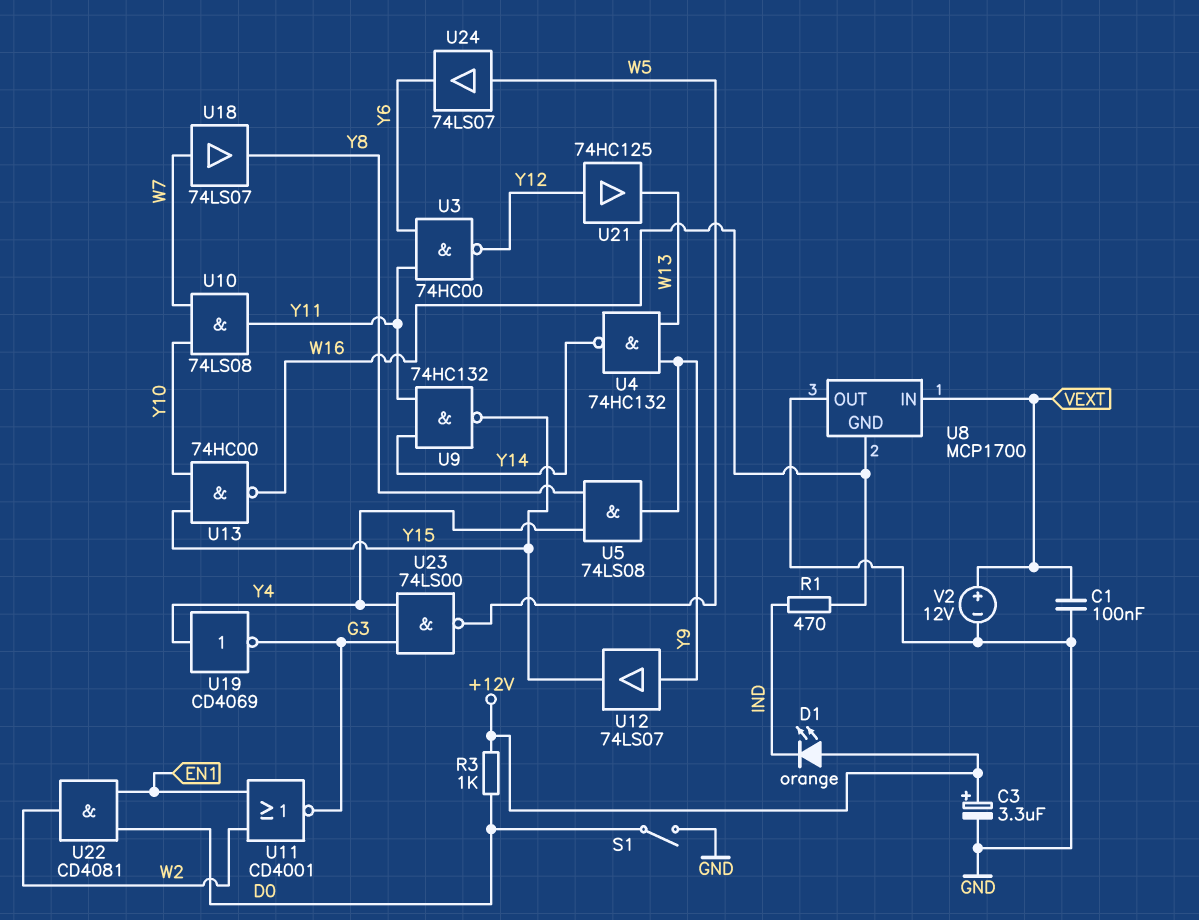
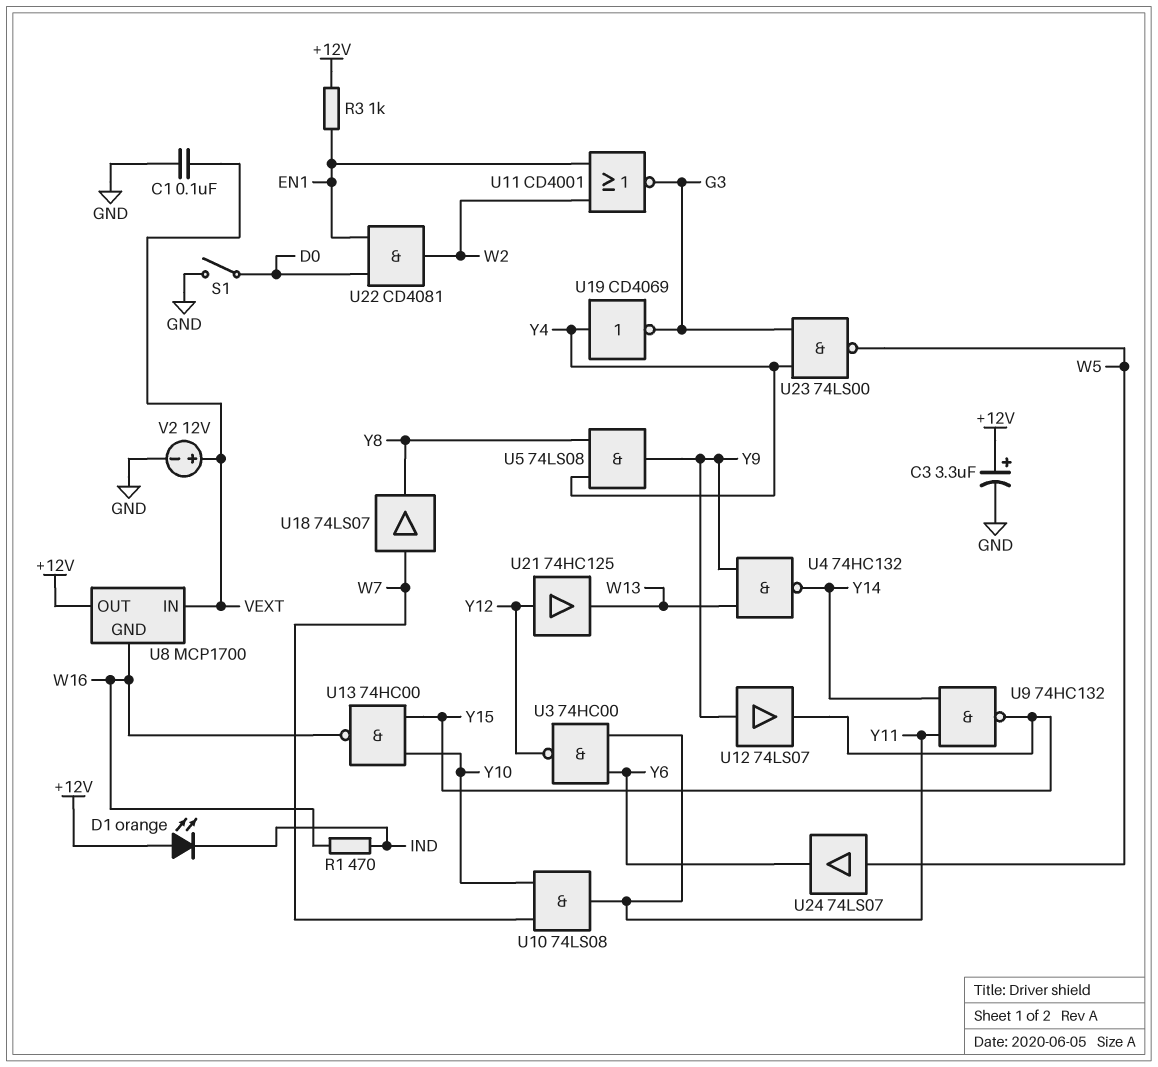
R3: 1k (+12V, D0) -> 1k (+12V, EN1)
U8 pin OUT: GND -> +12V

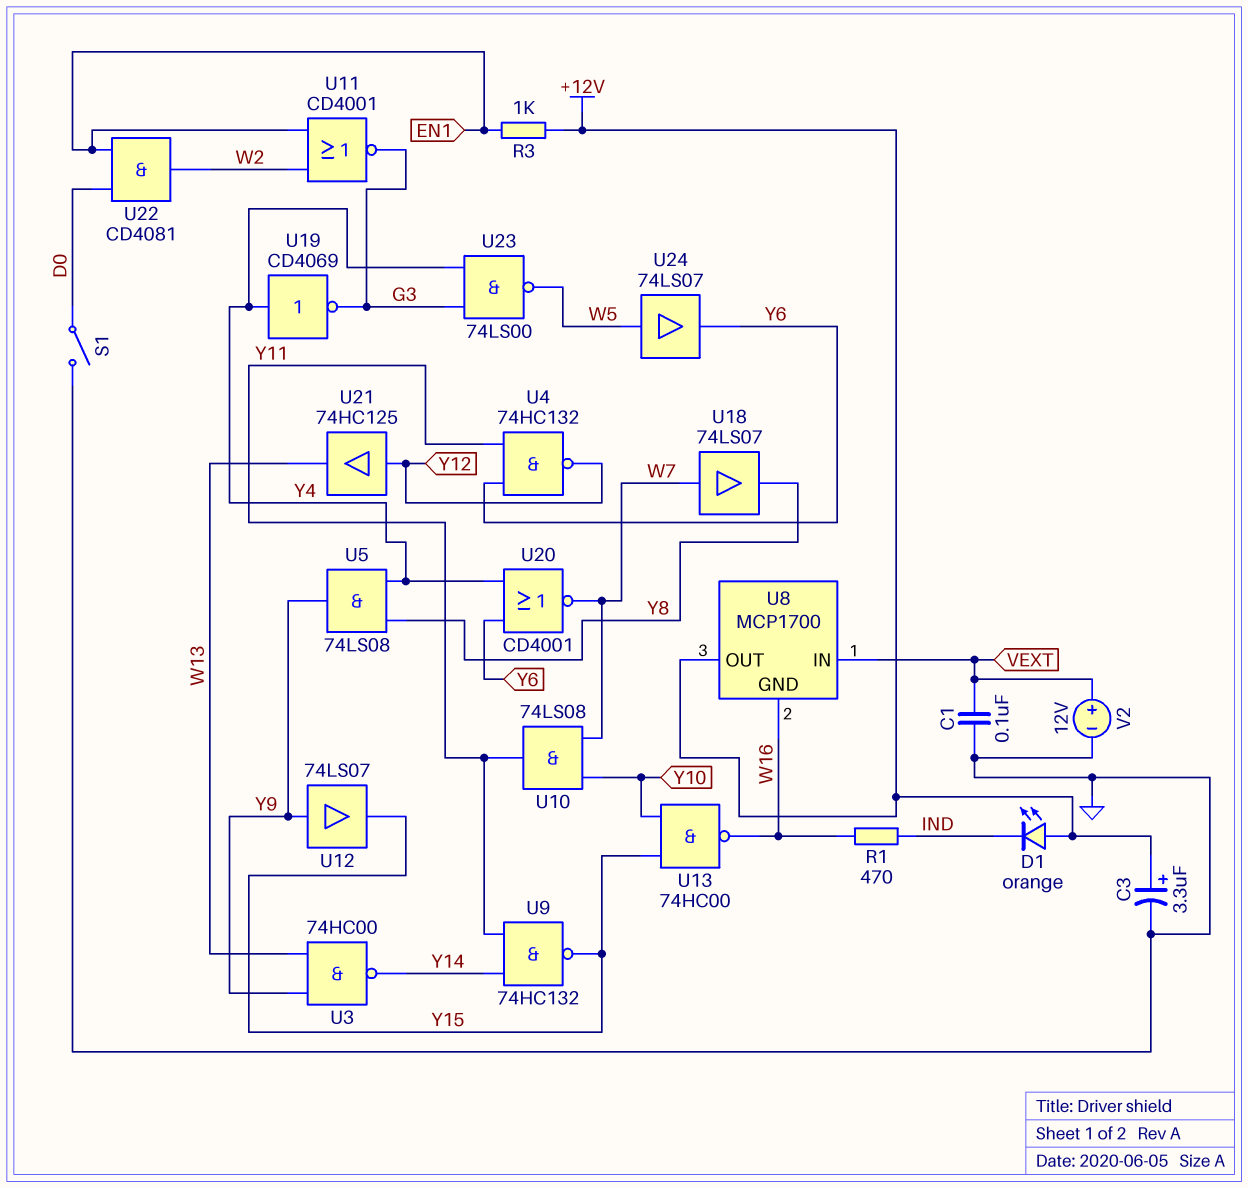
U3: NAND 74HC00 (in Y6, in Y11, out Y12) -> NAND 74HC00 (in W13, in Y9, out Y14)
U4: NAND 74HC132 (in W13, in Y9, out Y14) -> NAND 74HC132 (in Y6, in Y11, out Y12)
U20: none -> NOR CD4001 (in Y4, in Y6, out W7)

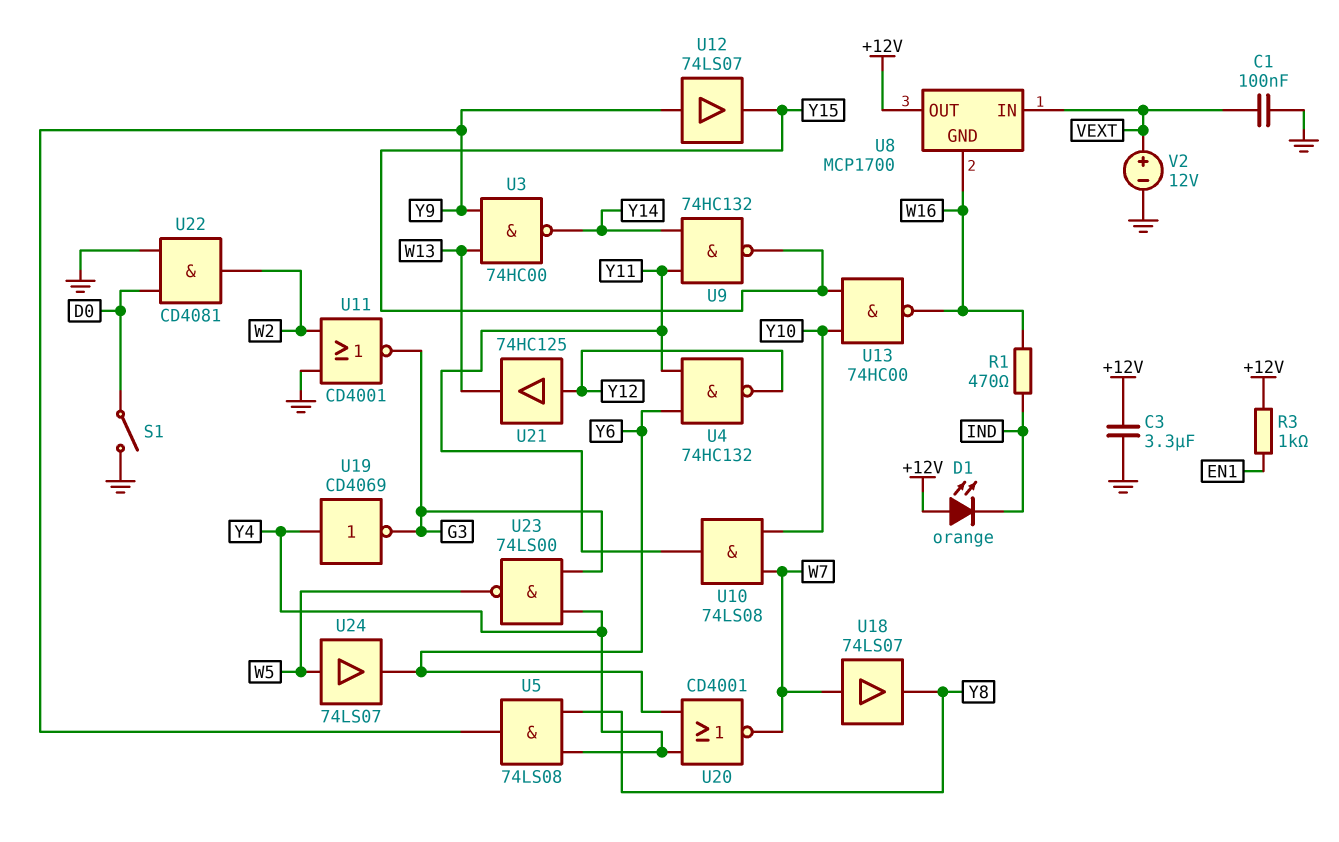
C3: 3.3uF (plus +12V, minus GND) -> 3.3uF (+12V, GND)
U11: NOR CD4001 (in EN1, in W2, out G3) -> NOR CD4001 (in GND, in W2, out G3)
U22: AND CD4081 (in D0, in EN1, out W2) -> AND CD4081 (in D0, in GND, out W2)

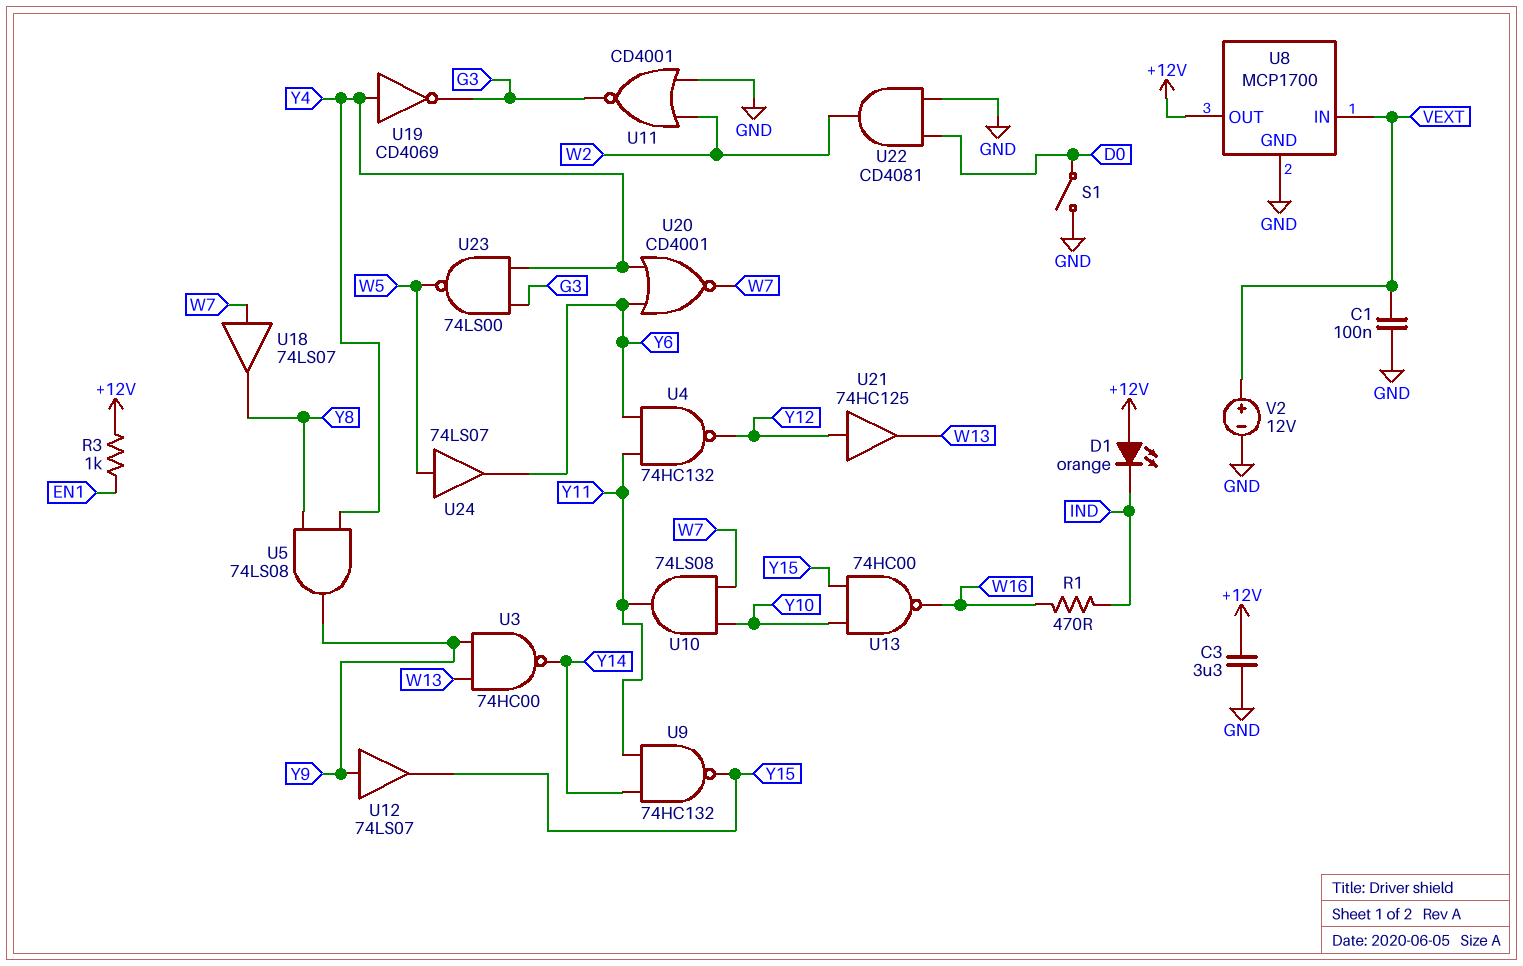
U8 pin GND: W16 -> GND

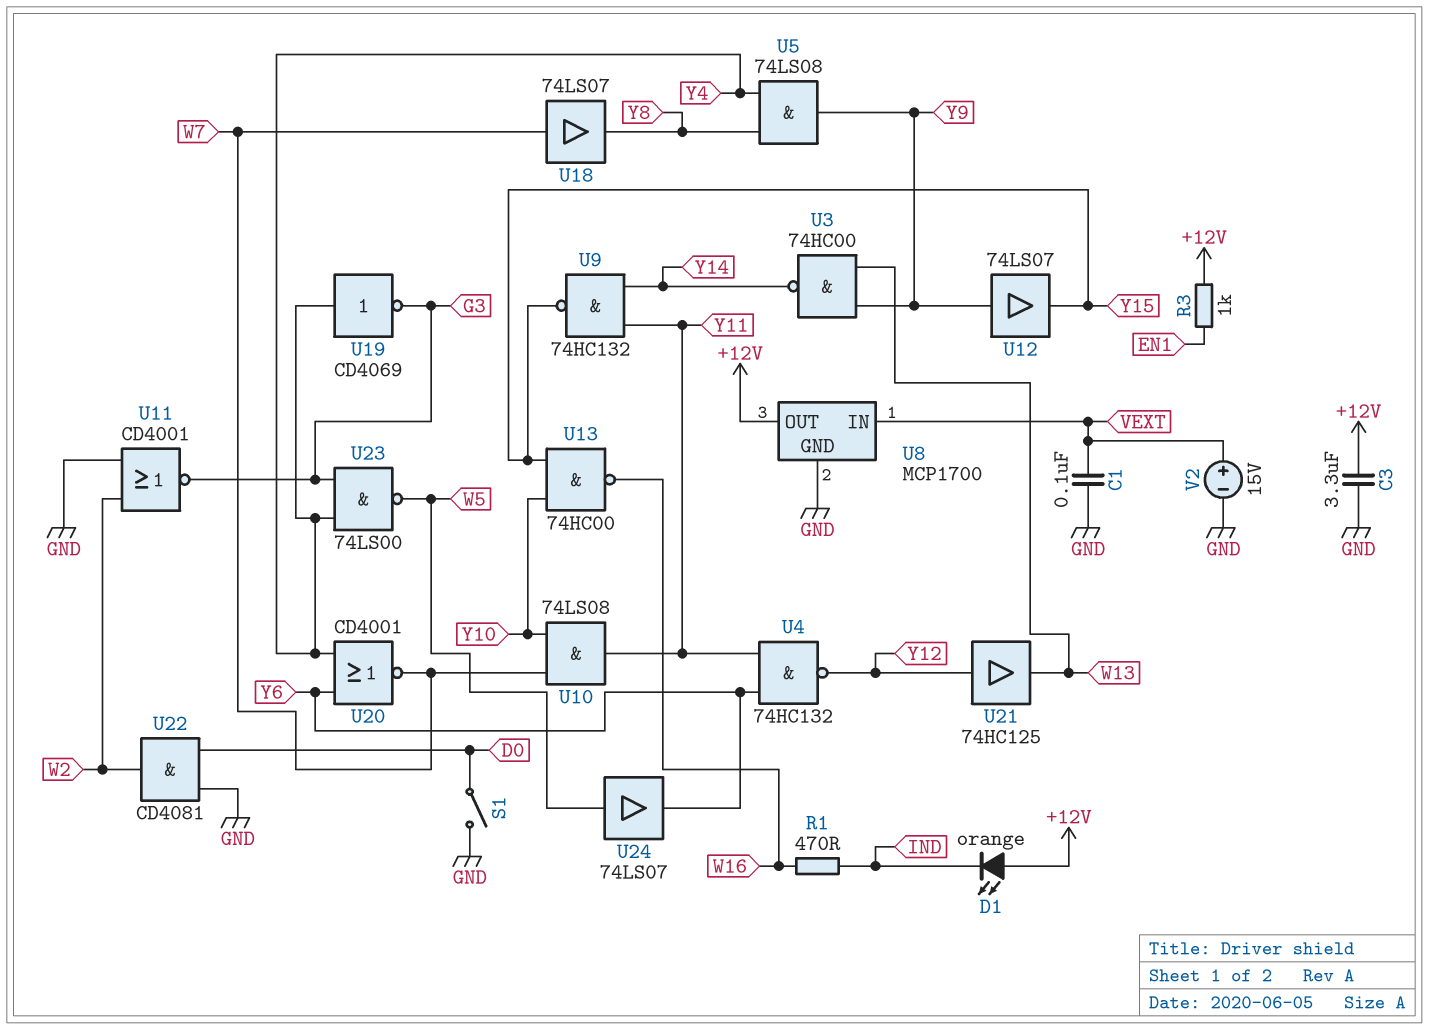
V2: 12V (plus VEXT, minus GND) -> 15V (plus VEXT, minus GND)

